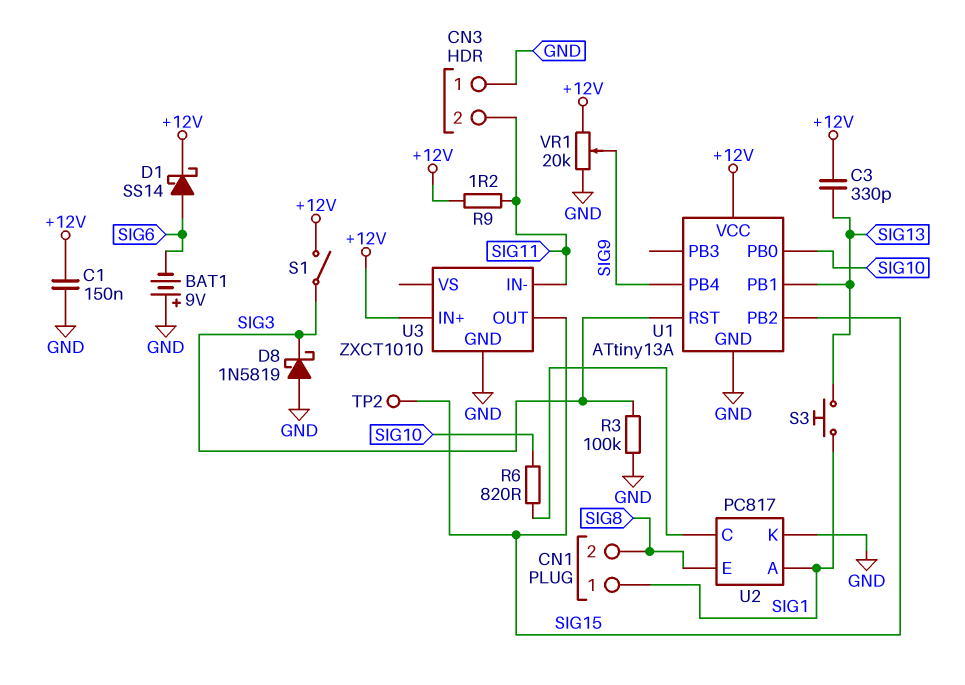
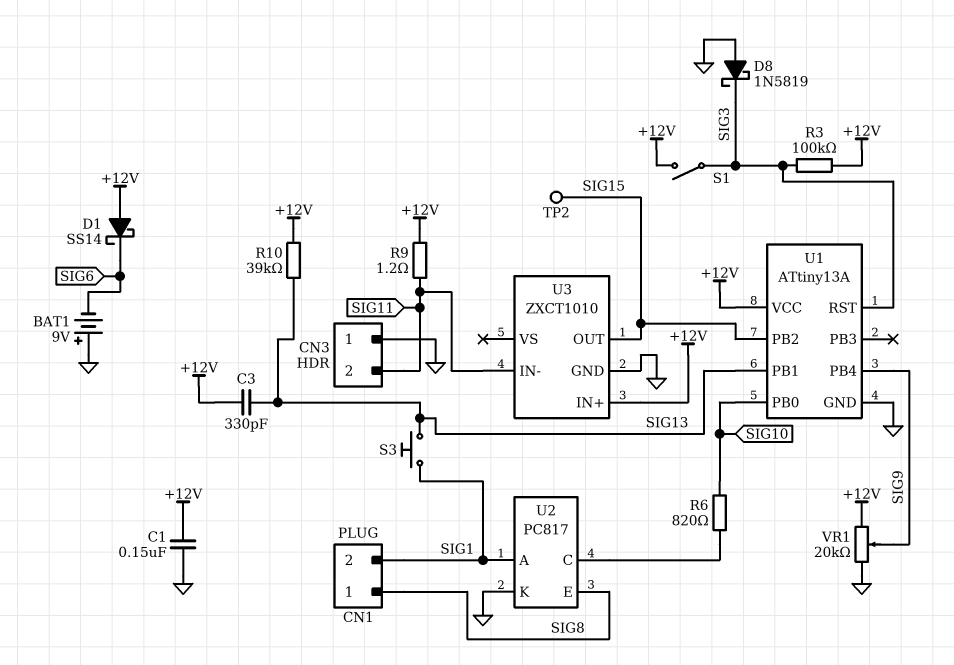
CN1 pin 1: SIG1 -> SIG8
CN1 pin 2: SIG8 -> SIG1
D1: schottky SS14 (A SIG6, K +12V) -> schottky SS14 (A +12V, K SIG6)
R3: 100k (GND, SIG3) -> 100k (+12V, SIG3)
R10: none -> 39k (+12V, SIG13)

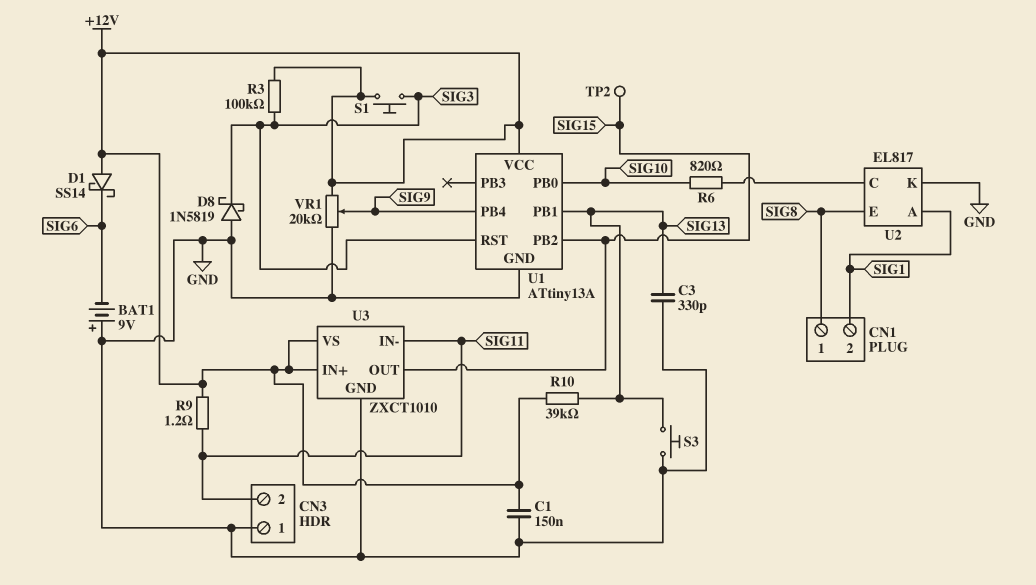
C3: 330pF (+12V, SIG13) -> 330pF (GND, SIG13)
S1: switch (+12V, SIG3) -> button (+12V, SIG3)
S3: button (SIG1, SIG13) -> button (GND, SIG13)
U2: PC817 -> EL817
U3 pin VS: none -> +12V

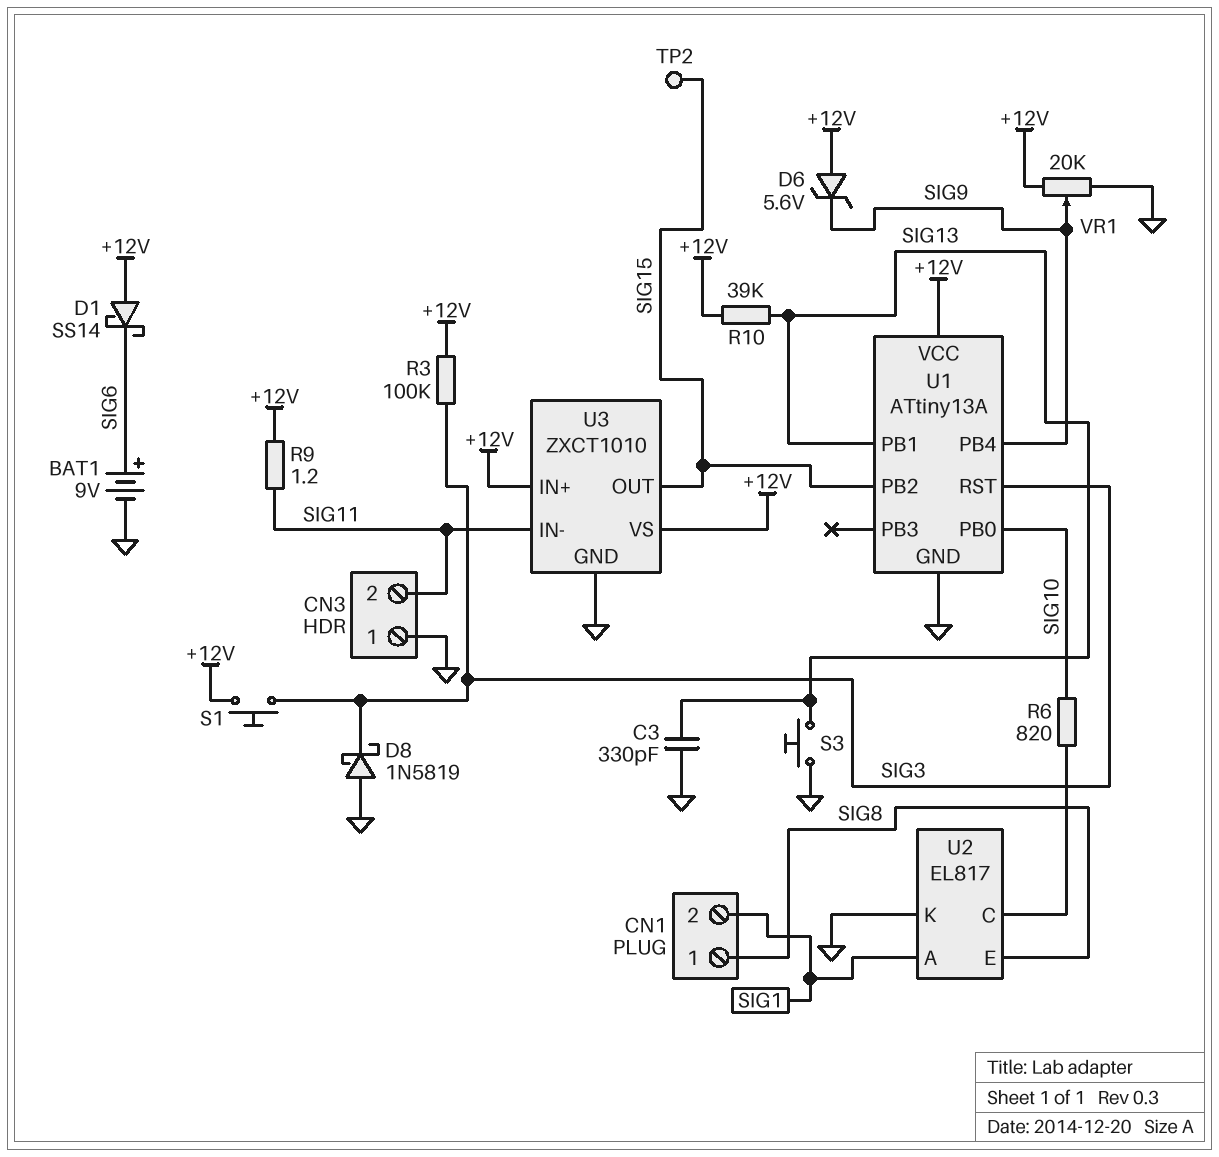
BAT1: 9V (plus GND, minus SIG6) -> 9V (plus SIG6, minus GND)
C1: 150nF (+12V, GND) -> none
D6: none -> zener 5.6V (A +12V, K SIG9)

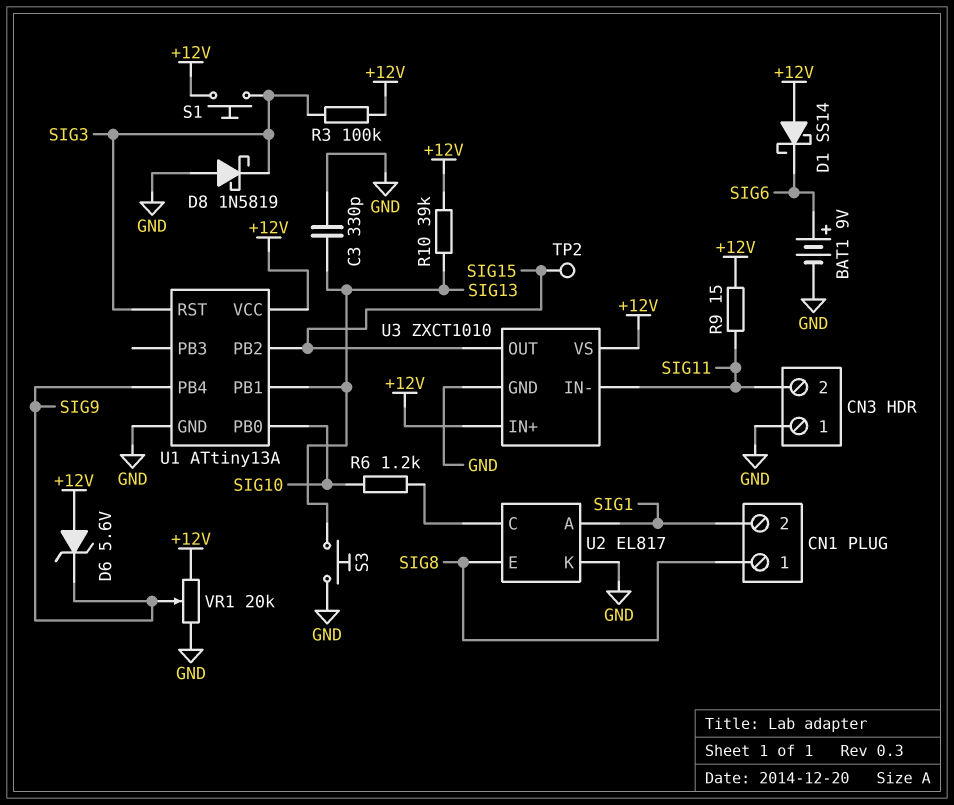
R6: 820 (SIG10, U2/C) -> 1.2k (SIG10, U2/C)
R9: 1.2 (+12V, SIG11) -> 15 (+12V, SIG11)

